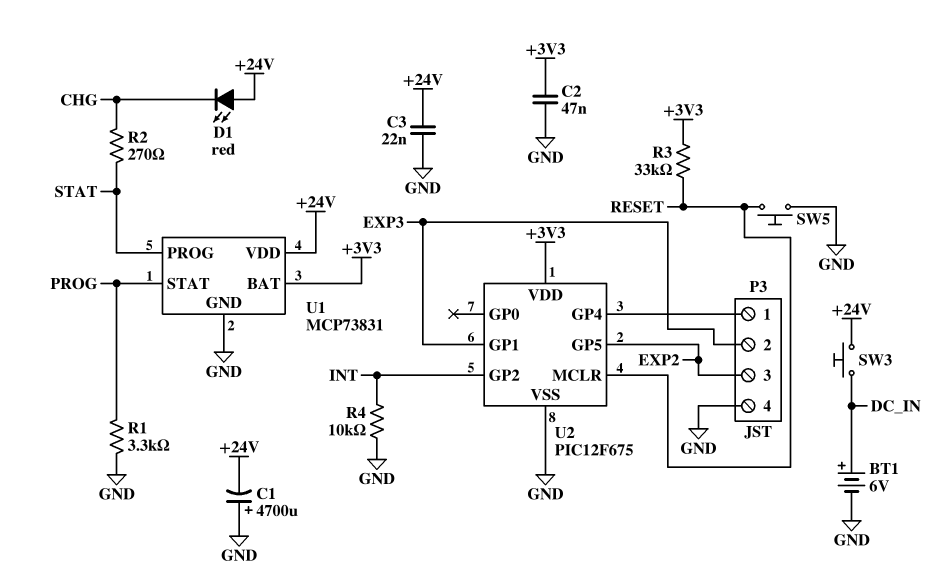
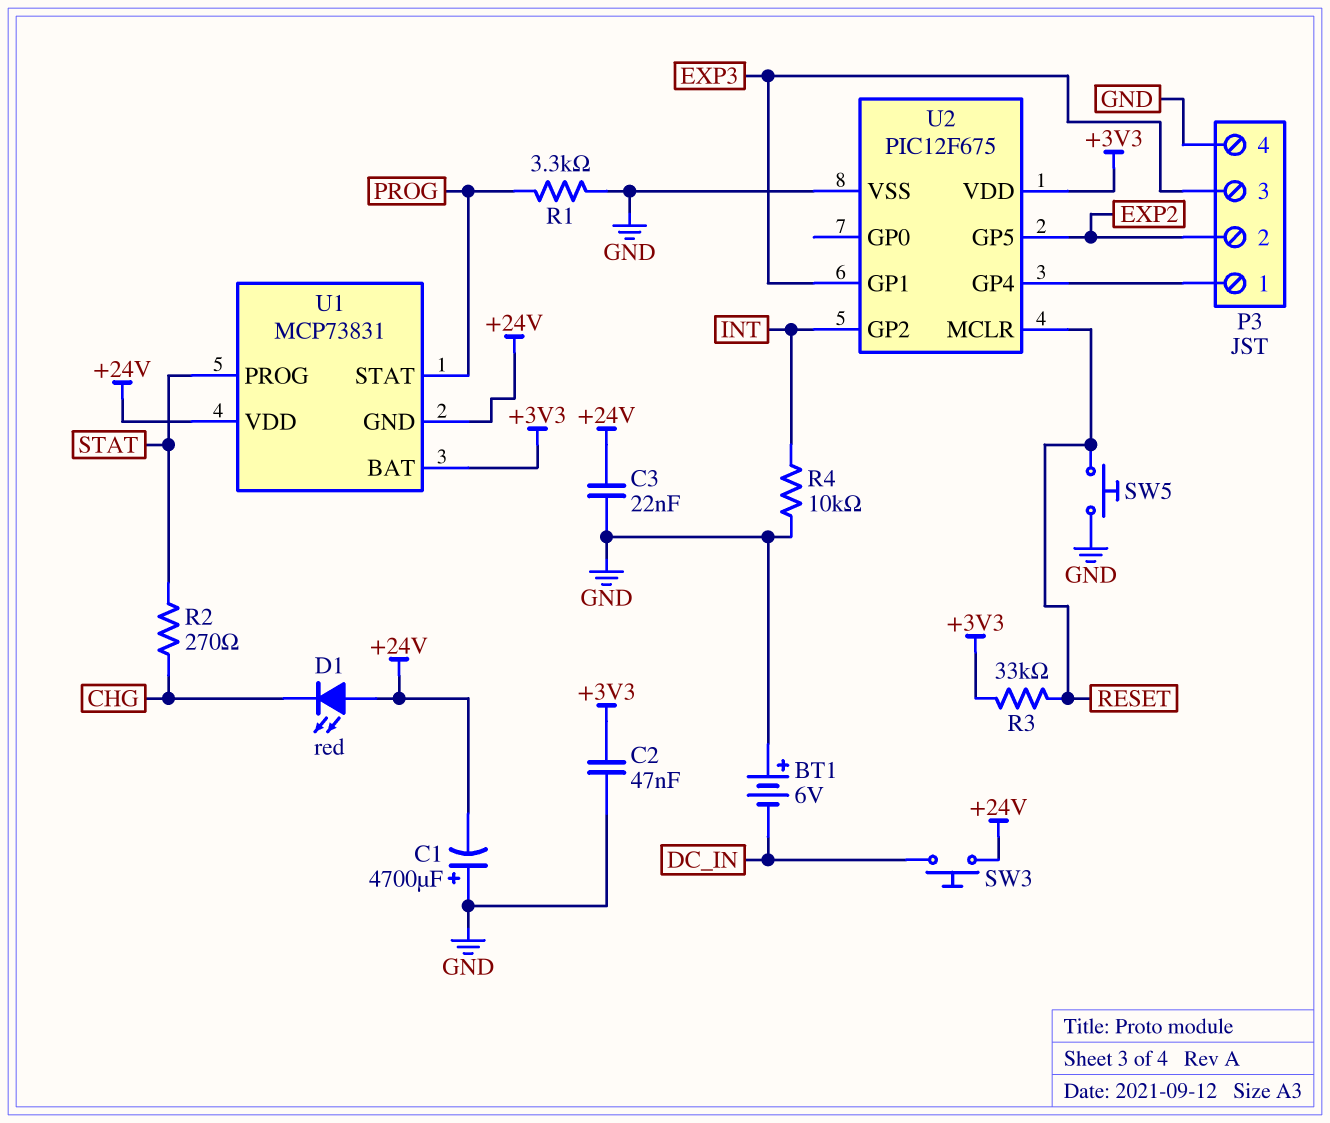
BT1: 6V (plus DC_IN, minus GND) -> 6V (plus GND, minus DC_IN)
P3 pin 2: EXP3 -> EXP2
P3 pin 3: EXP2 -> EXP3
U1 pin GND: GND -> +24V

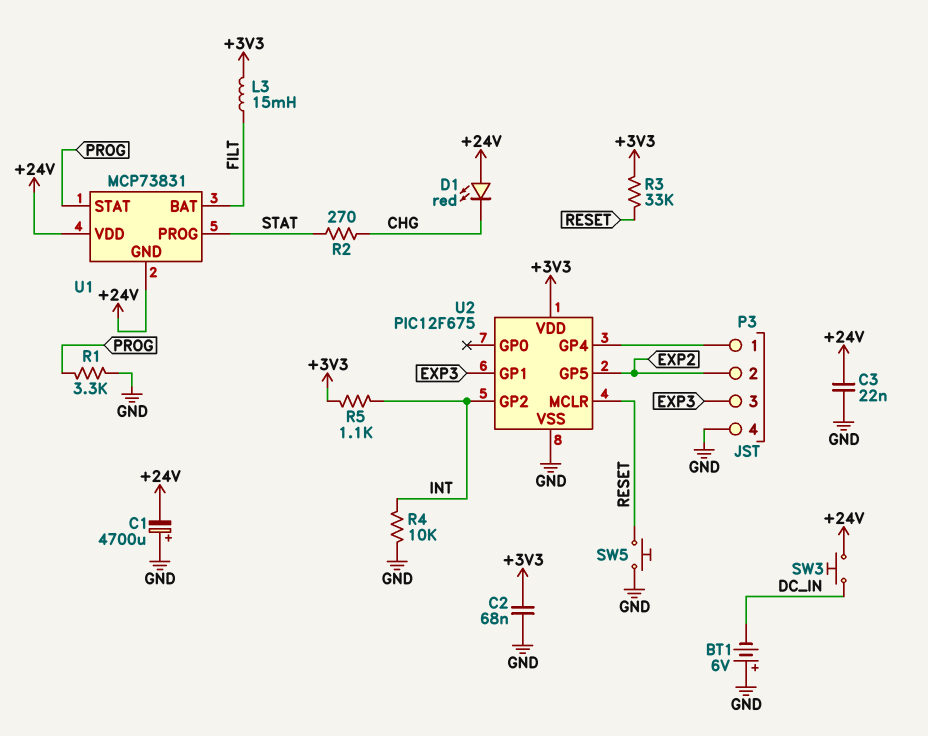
C2: 47nF (+3V3, GND) -> 68nF (+3V3, GND)
L3: none -> 15mH (+3V3, FILT)
R5: none -> 1.1k (+3V3, INT)
U1 pin BAT: +3V3 -> FILT

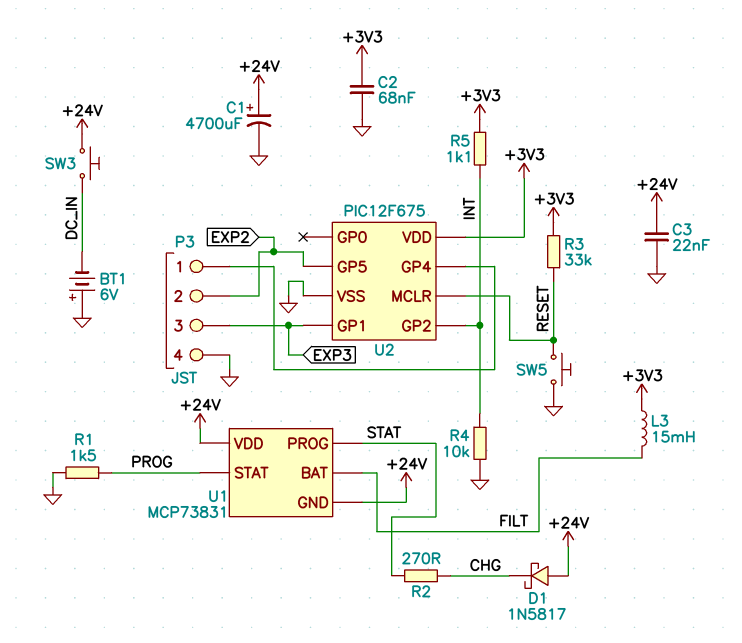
C1: 4700uF (plus GND, minus +24V) -> 4700uF (plus +24V, minus GND)
D1: LED red (A +24V, K CHG) -> schottky 1N5817 (A +24V, K CHG)
R1: 3.3k (GND, PROG) -> 1.5k (GND, PROG)

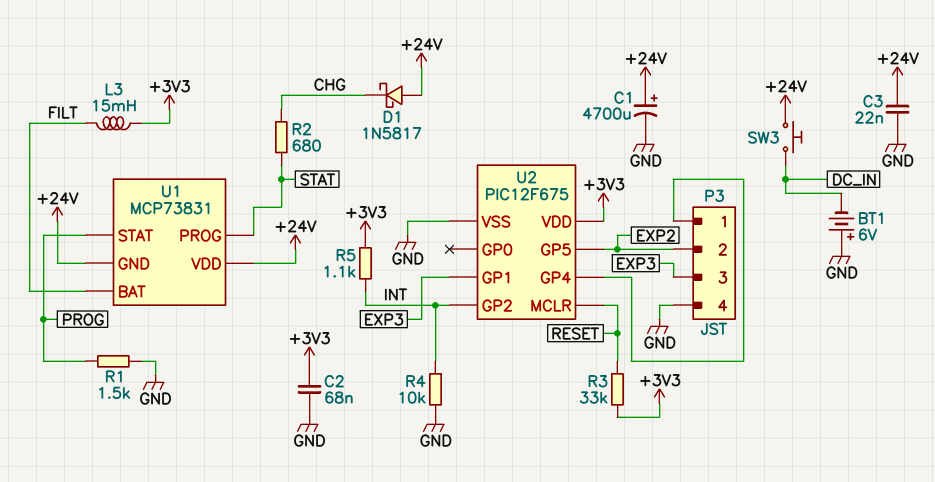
R2: 270 (CHG, STAT) -> 680 (CHG, STAT)
SW5: button (GND, RESET) -> none

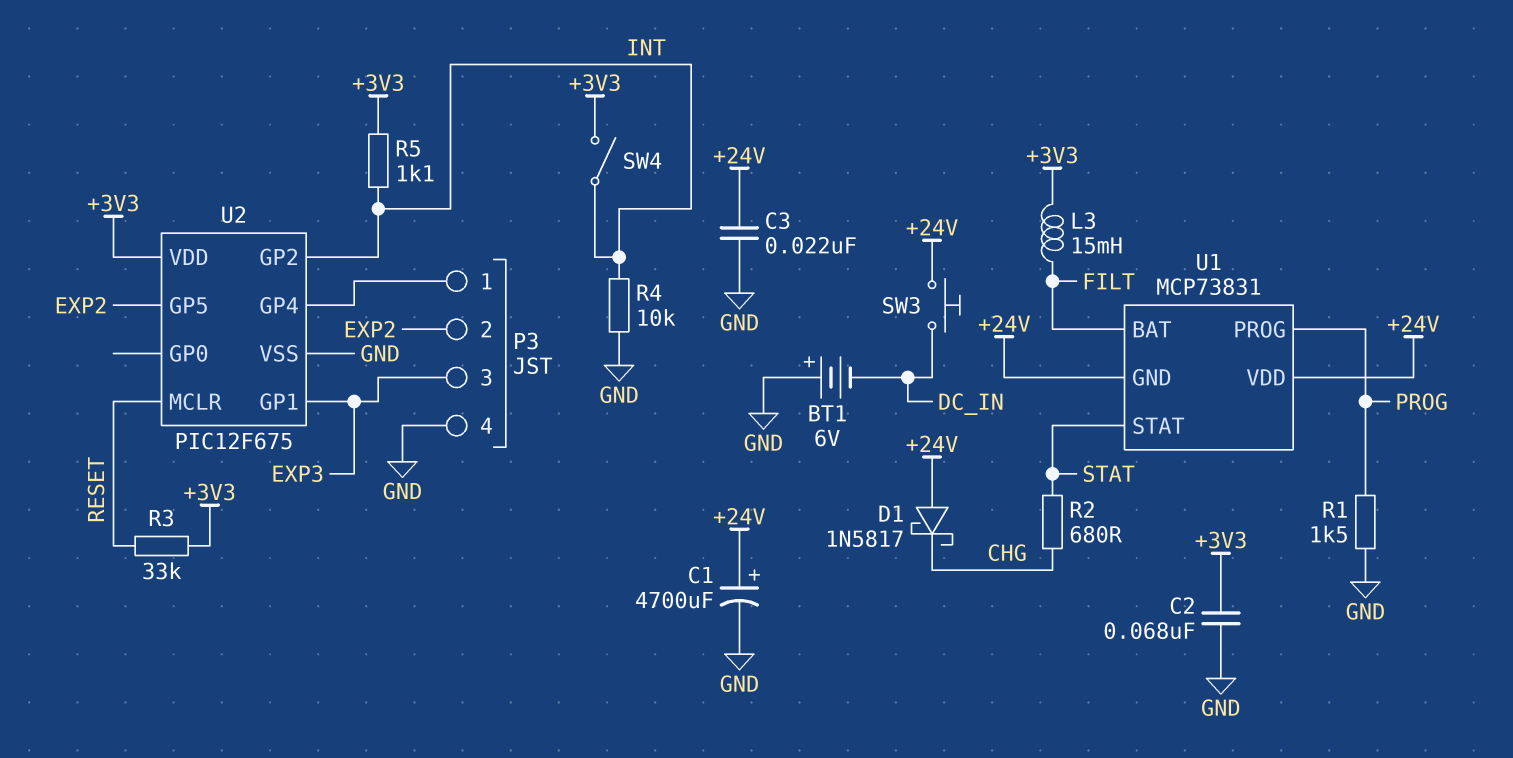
SW4: none -> switch (+3V3, INT)
U1 pin PROG: STAT -> PROG
U1 pin STAT: PROG -> STAT

